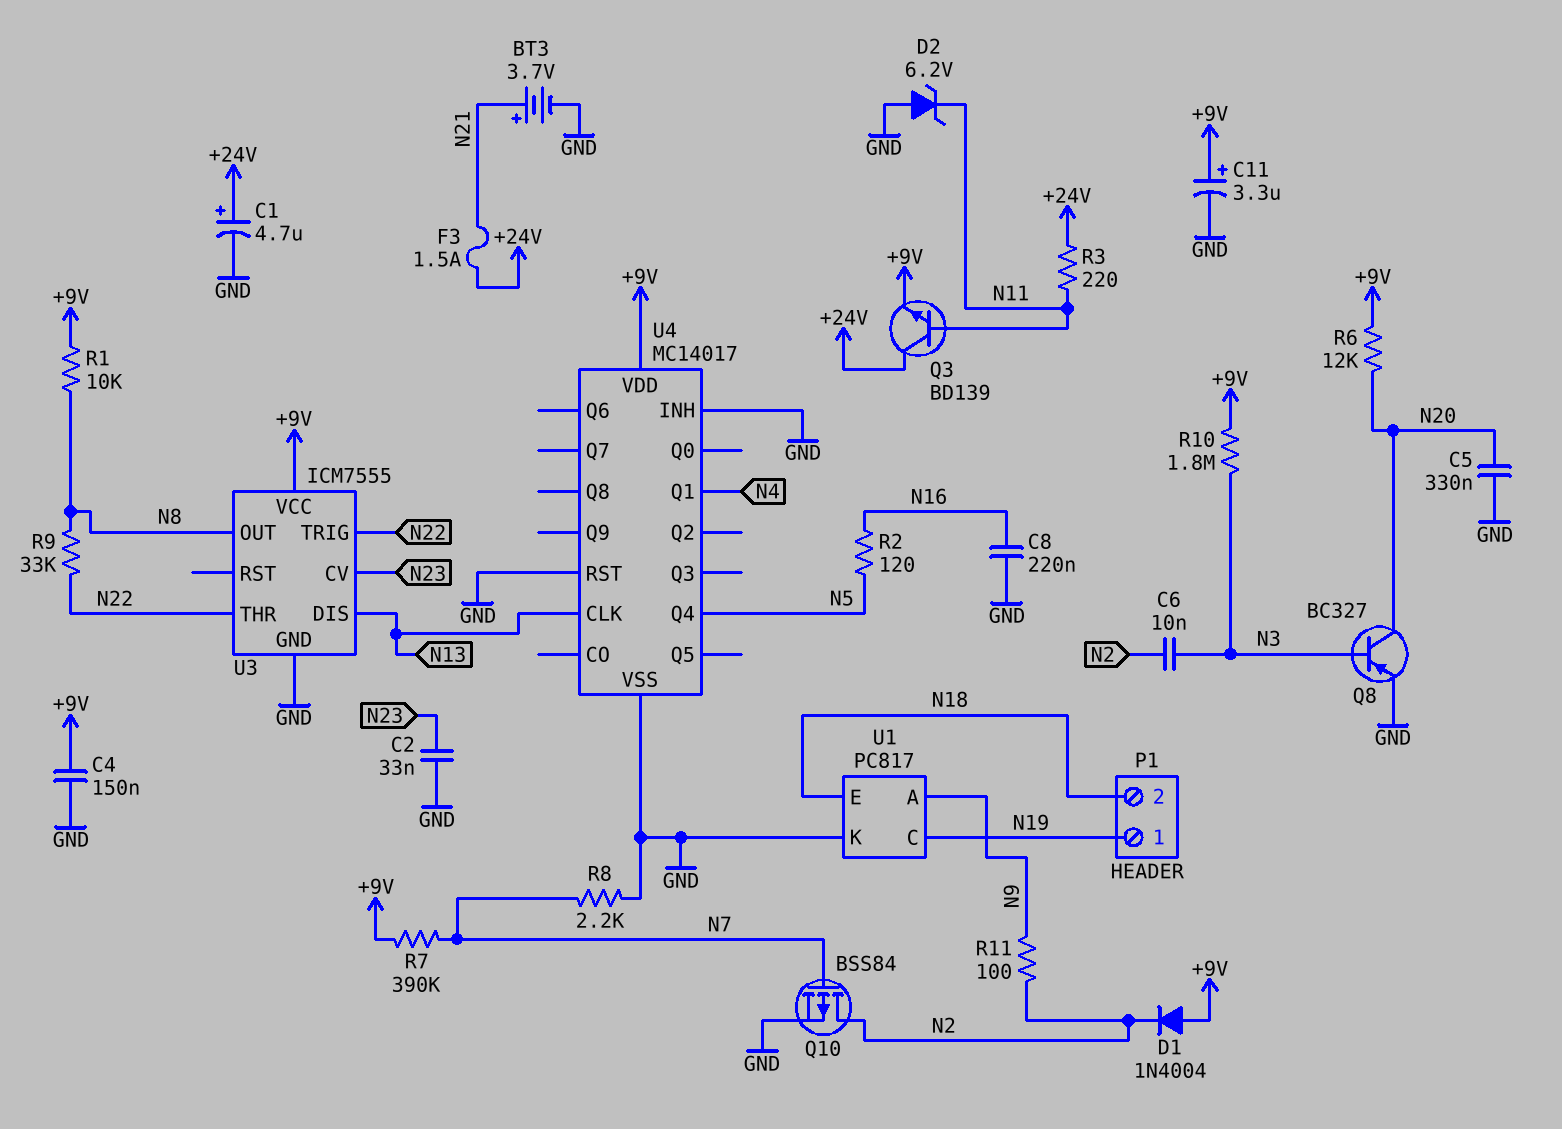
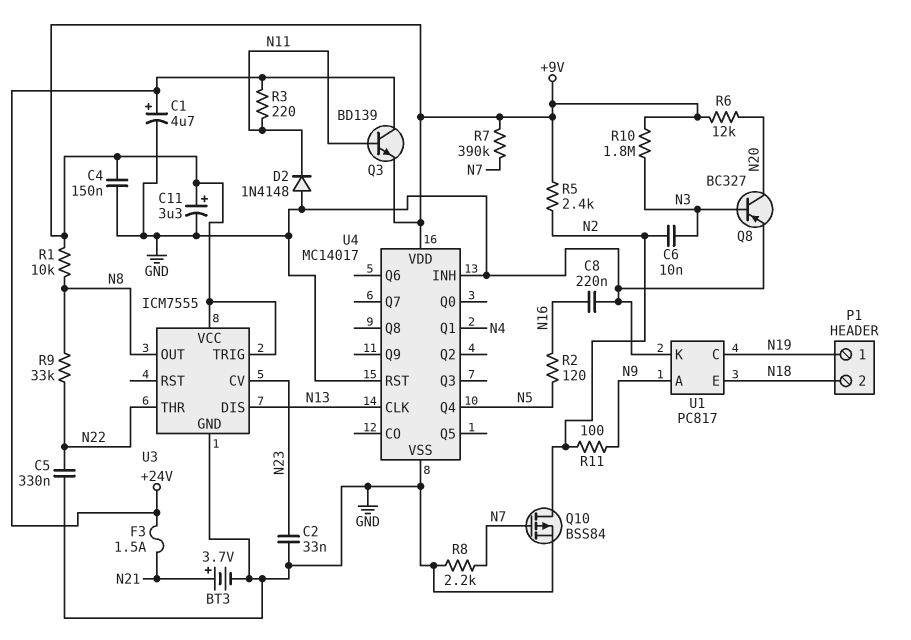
C5: 330nF (GND, N20) -> 330nF (GND, N22)
D1: diode 1N4004 (A +9V, K N2) -> none
D2: zener 6.2V (A GND, K N11) -> diode 1N4148 (A GND, K N11)
R5: none -> 2.4k (+9V, N2)
U3 pin TRIG: N22 -> +9V

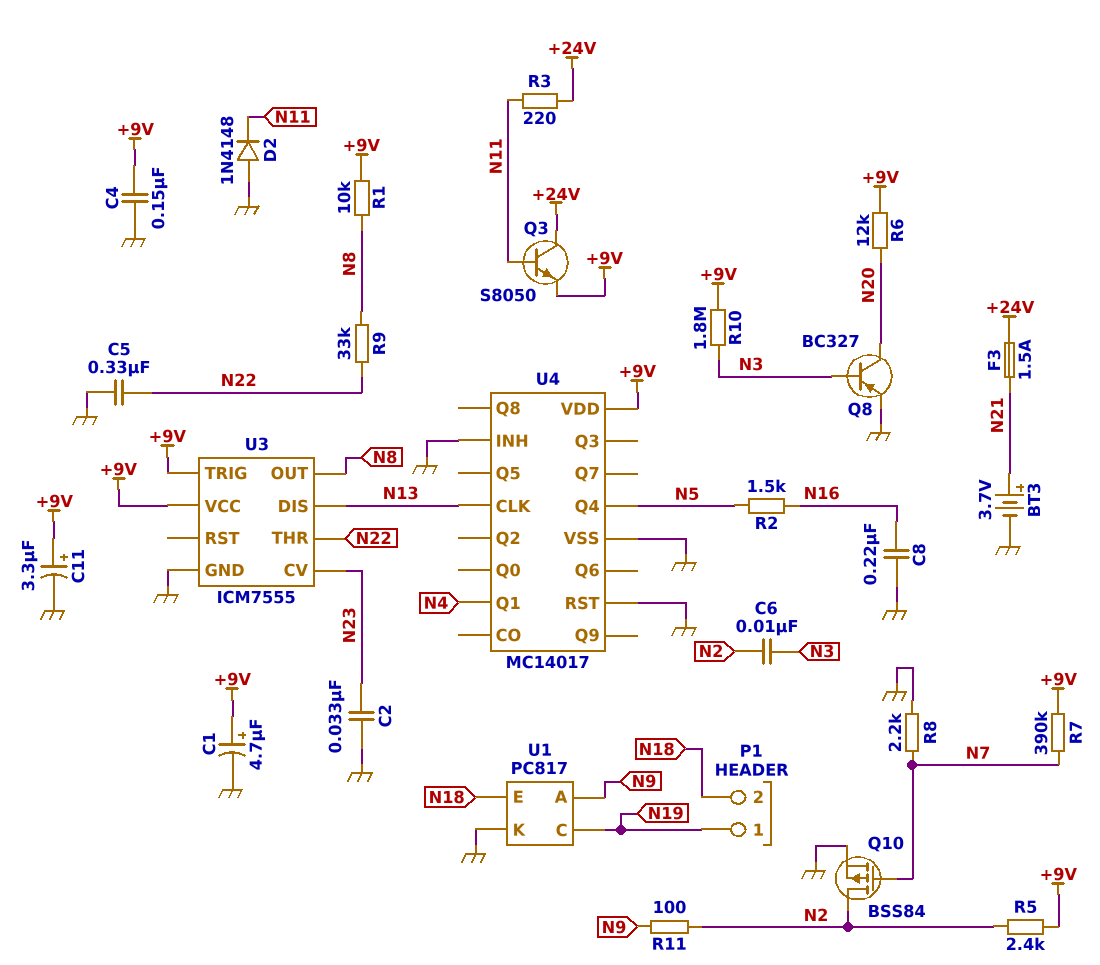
C1: 4.7uF (plus +24V, minus GND) -> 4.7uF (plus +9V, minus GND)
Q3: NPN BD139 (B N11, C +24V, E +9V) -> NPN S8050 (B N11, C +24V, E +9V)
R2: 120 (N5, N16) -> 1.5k (N5, N16)

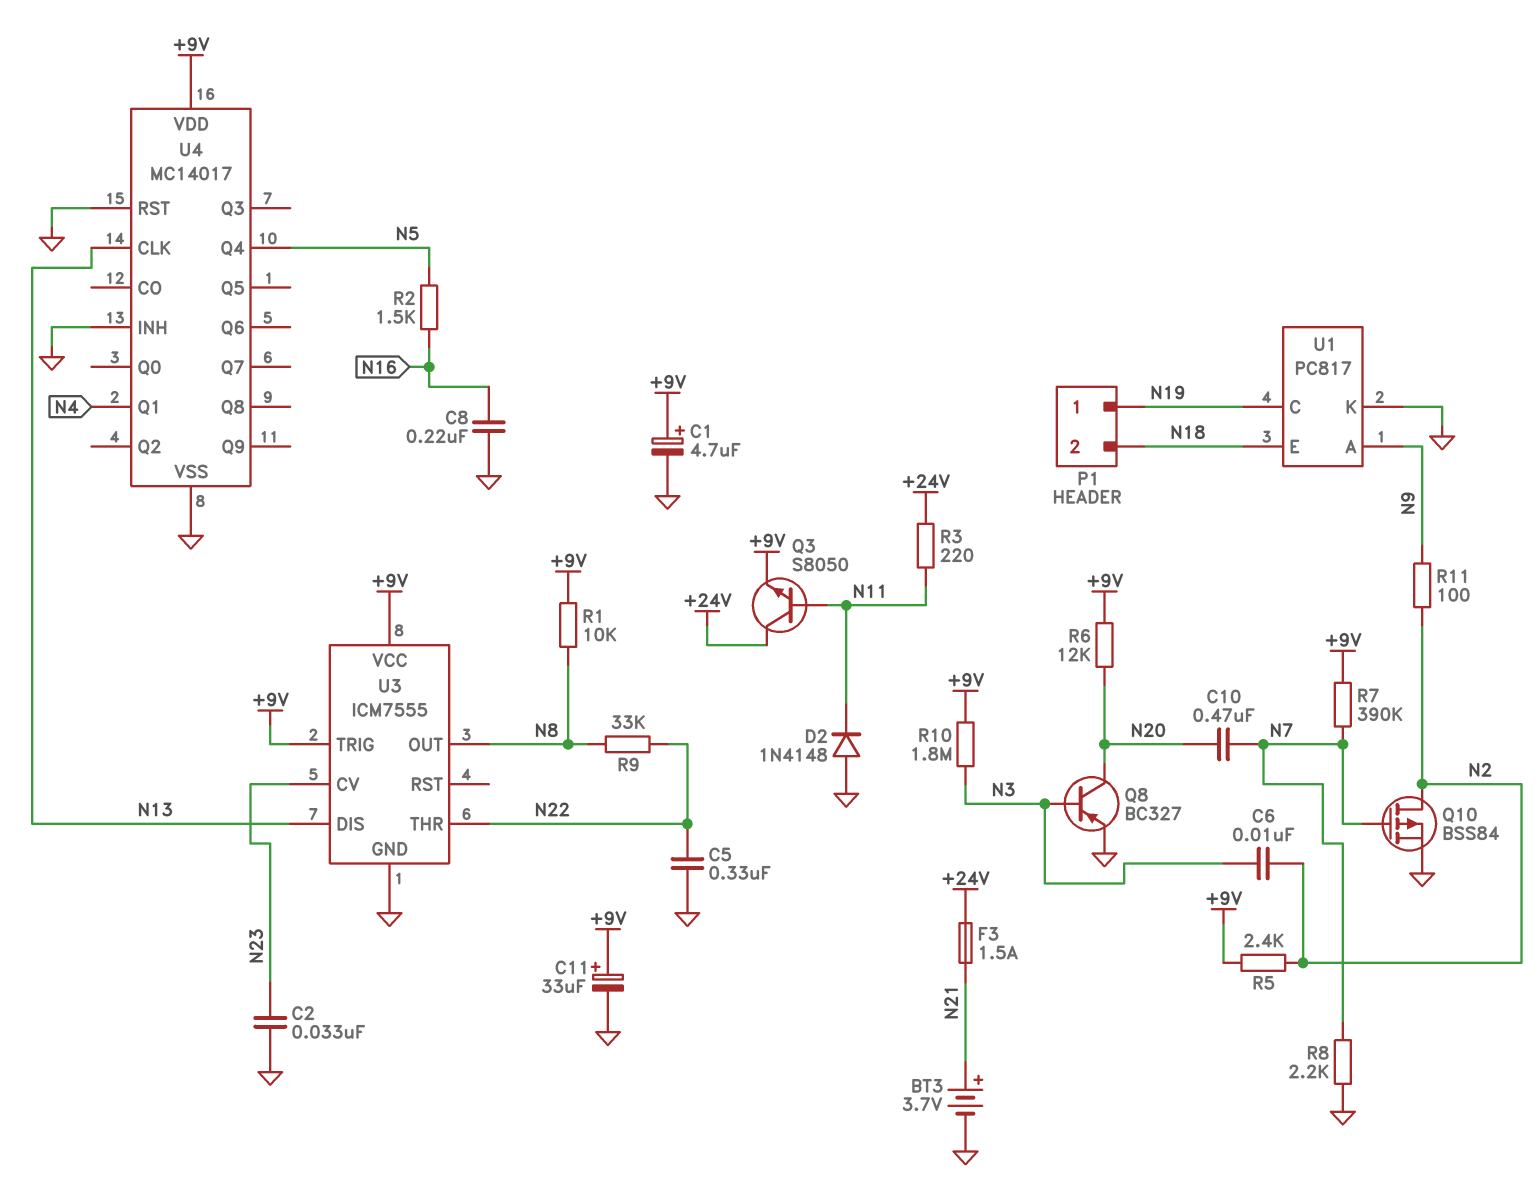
C4: 150nF (+9V, GND) -> none
C10: none -> 470nF (N7, N20)
C11: 3.3uF (plus +9V, minus GND) -> 33uF (plus +9V, minus GND)

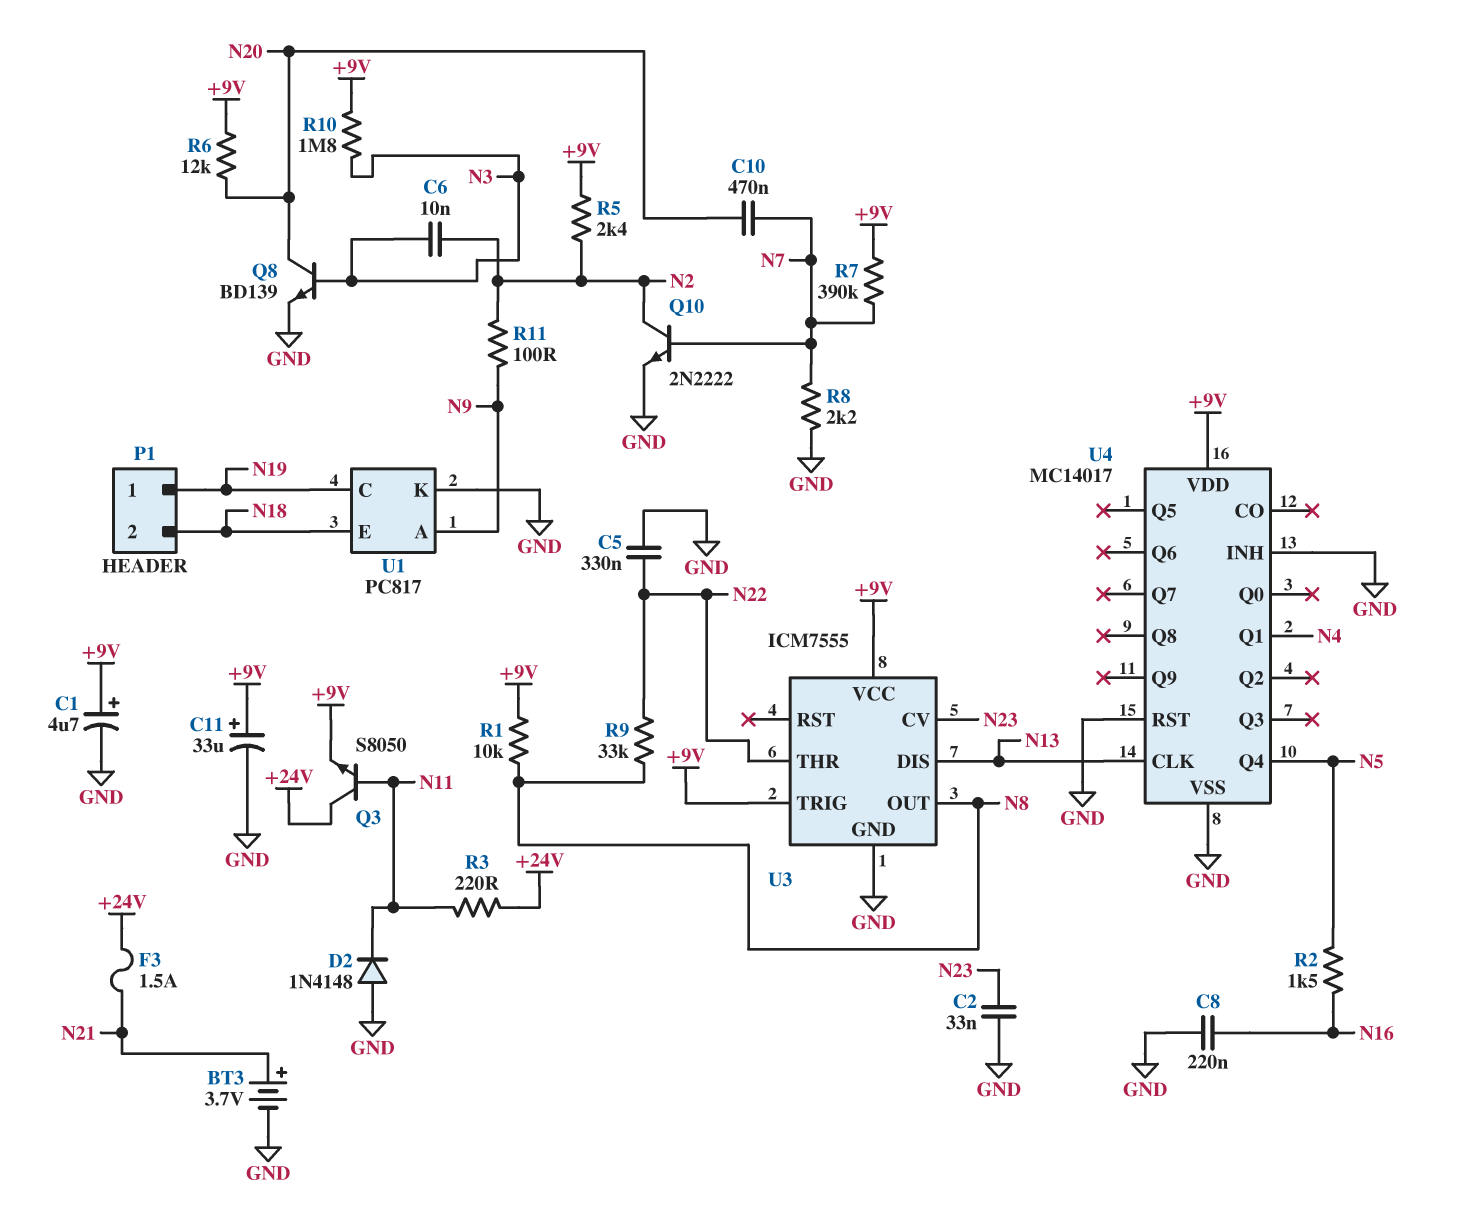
Q8: PNP BC327 (B N3, C N20, E GND) -> NPN BD139 (B N3, C N20, E GND)
Q10: PMOS BSS84 (G N7, D N2, S GND) -> NPN 2N2222 (B N7, C N2, E GND)

